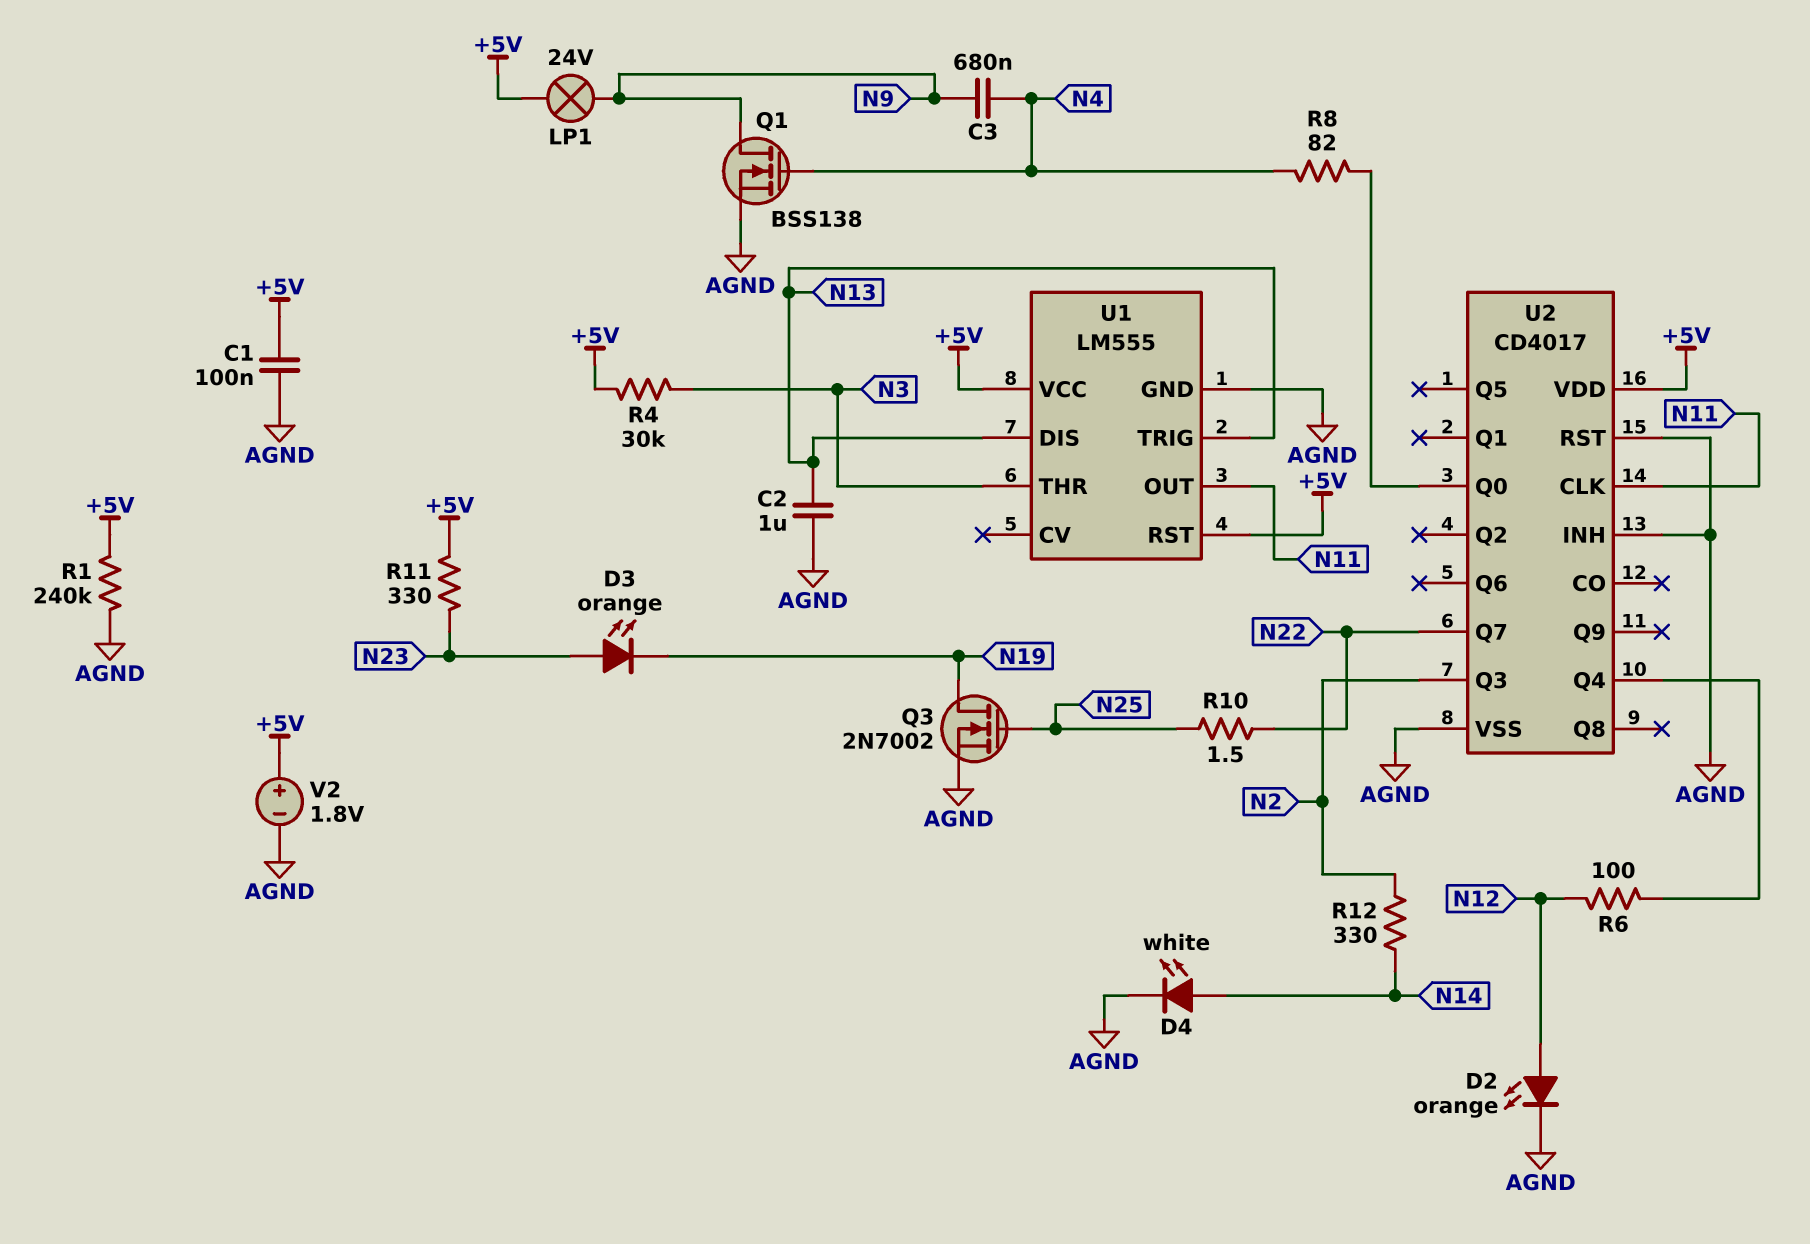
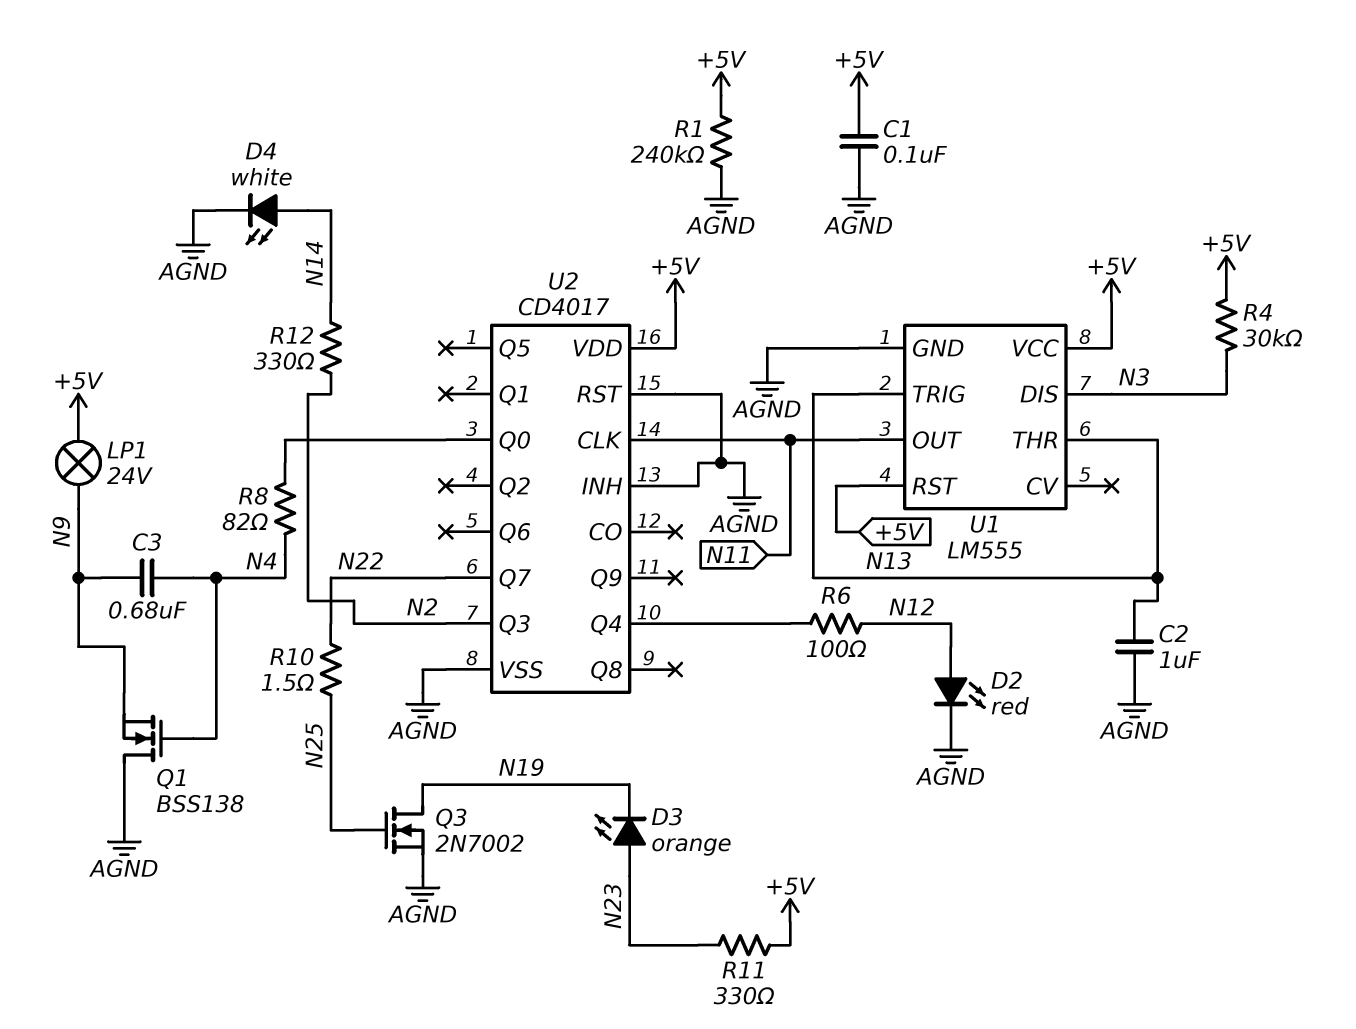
D2: LED orange (A N12, K AGND) -> LED red (A N12, K AGND)
Q1: NMOS BSS138 (G N4, D N9, S AGND) -> NMOS BSS138 (G N4, D AGND, S N9)
U1 pin DIS: N13 -> N3
U1 pin THR: N3 -> N13
V2: 1.8V (plus +5V, minus AGND) -> none

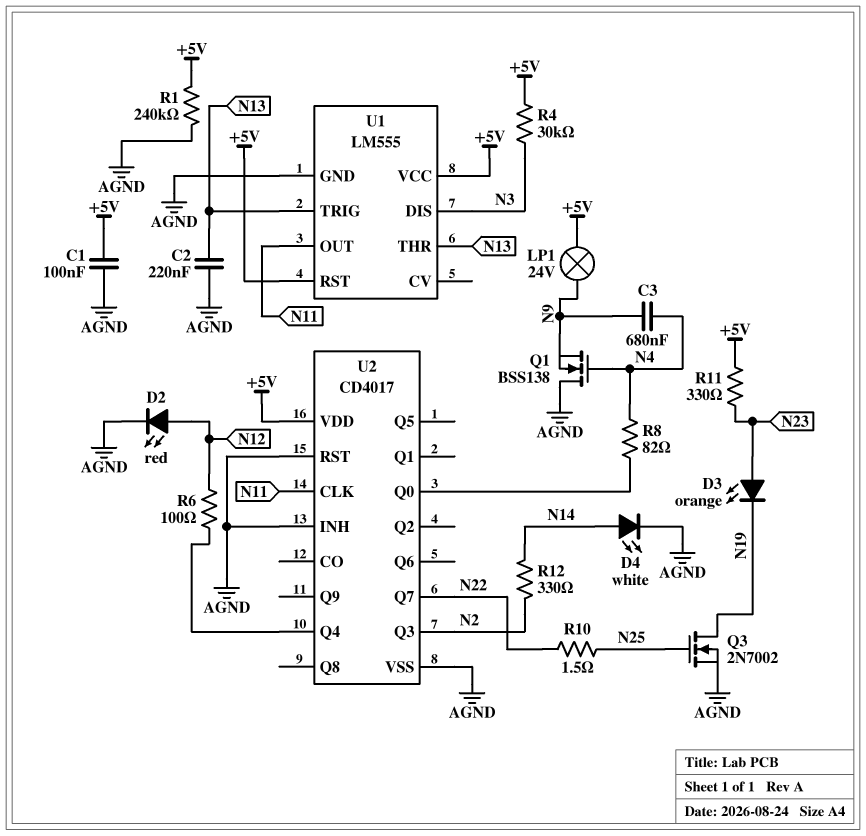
C2: 1uF (AGND, N13) -> 220nF (AGND, N13)

